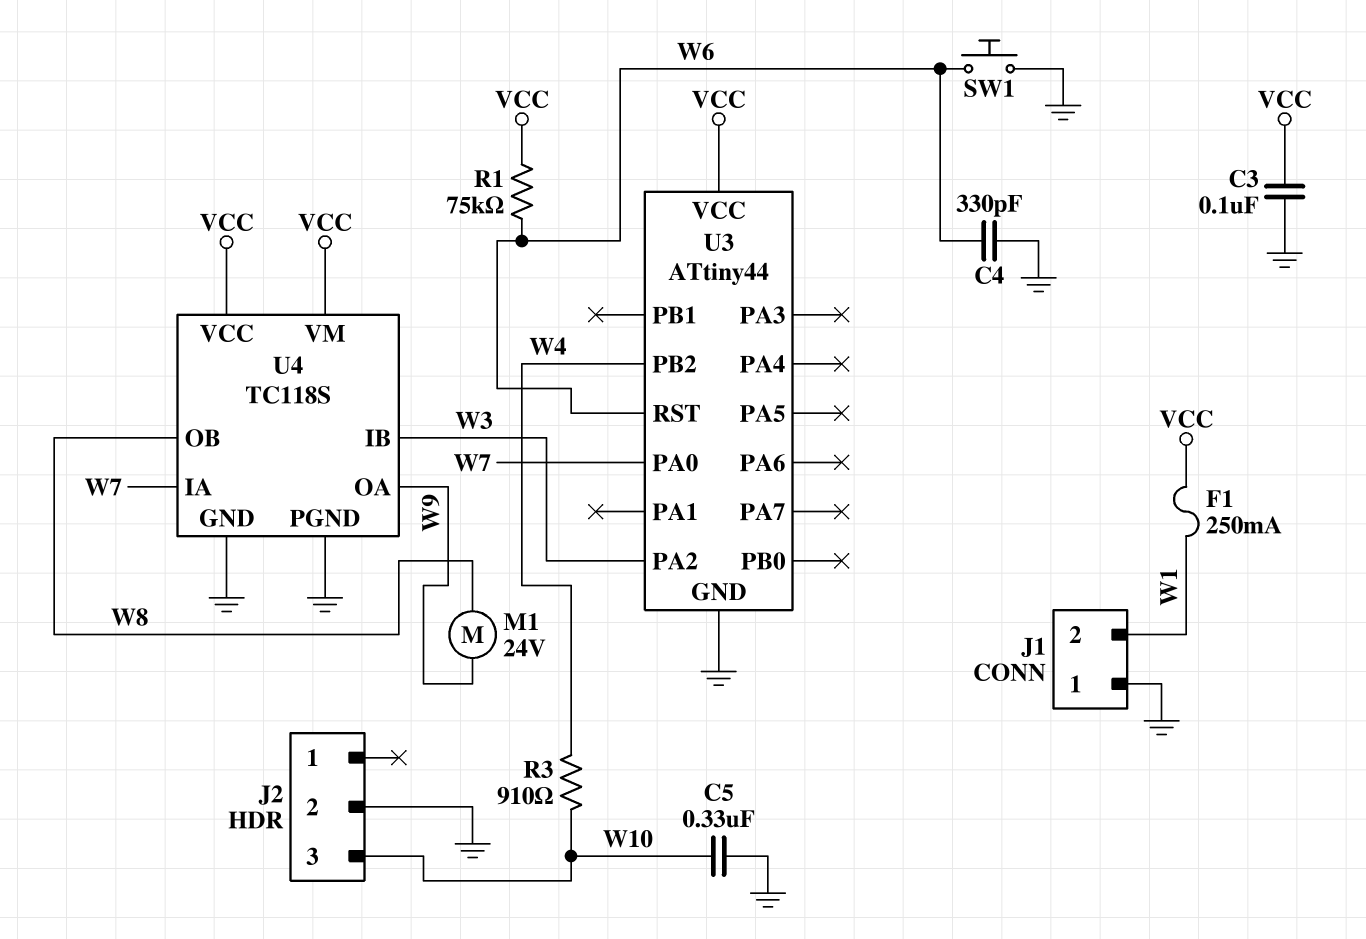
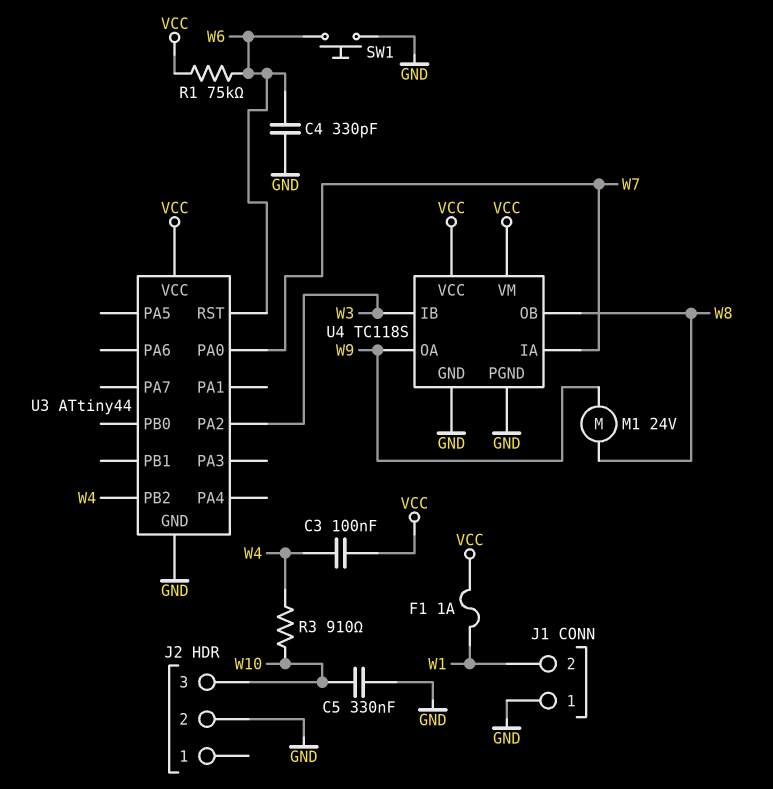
C3: 100nF (GND, VCC) -> 100nF (VCC, W4)
F1: 250mA (VCC, W1) -> 1A (VCC, W1)

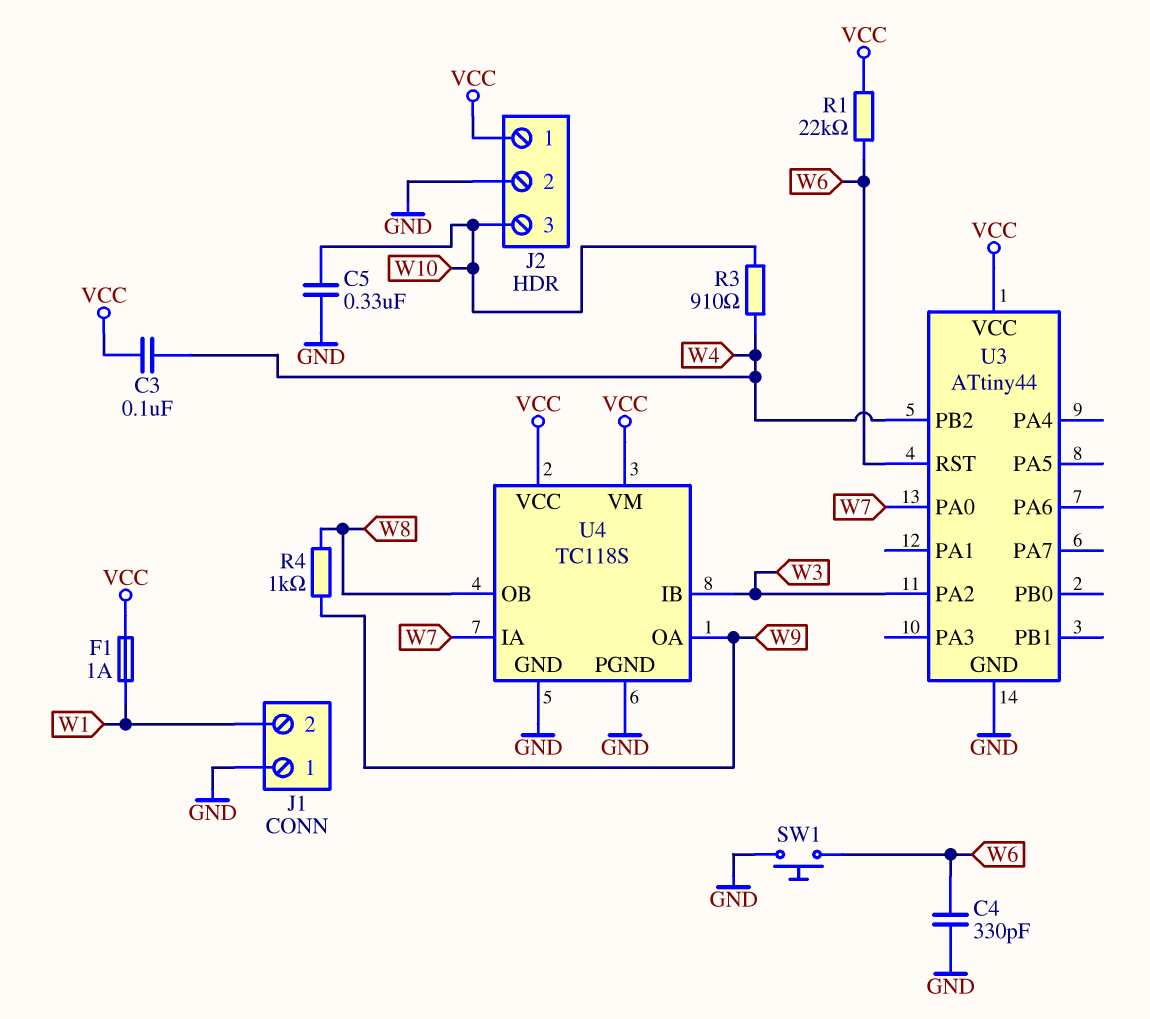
J2 pin 1: none -> VCC
M1: motor 24V (W8, W9) -> none
R1: 75k (VCC, W6) -> 22k (VCC, W6)
R4: none -> 1k (W8, W9)

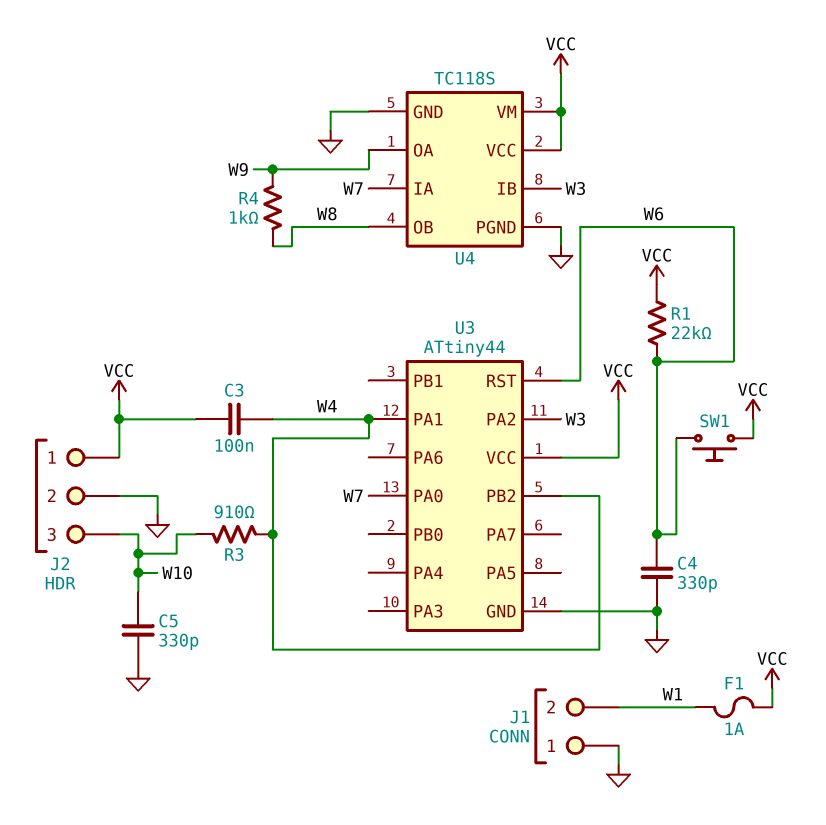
C5: 330nF (GND, W10) -> 330pF (GND, W10)
SW1: button (GND, W6) -> button (VCC, W6)
U3 pin PA1: none -> W4

